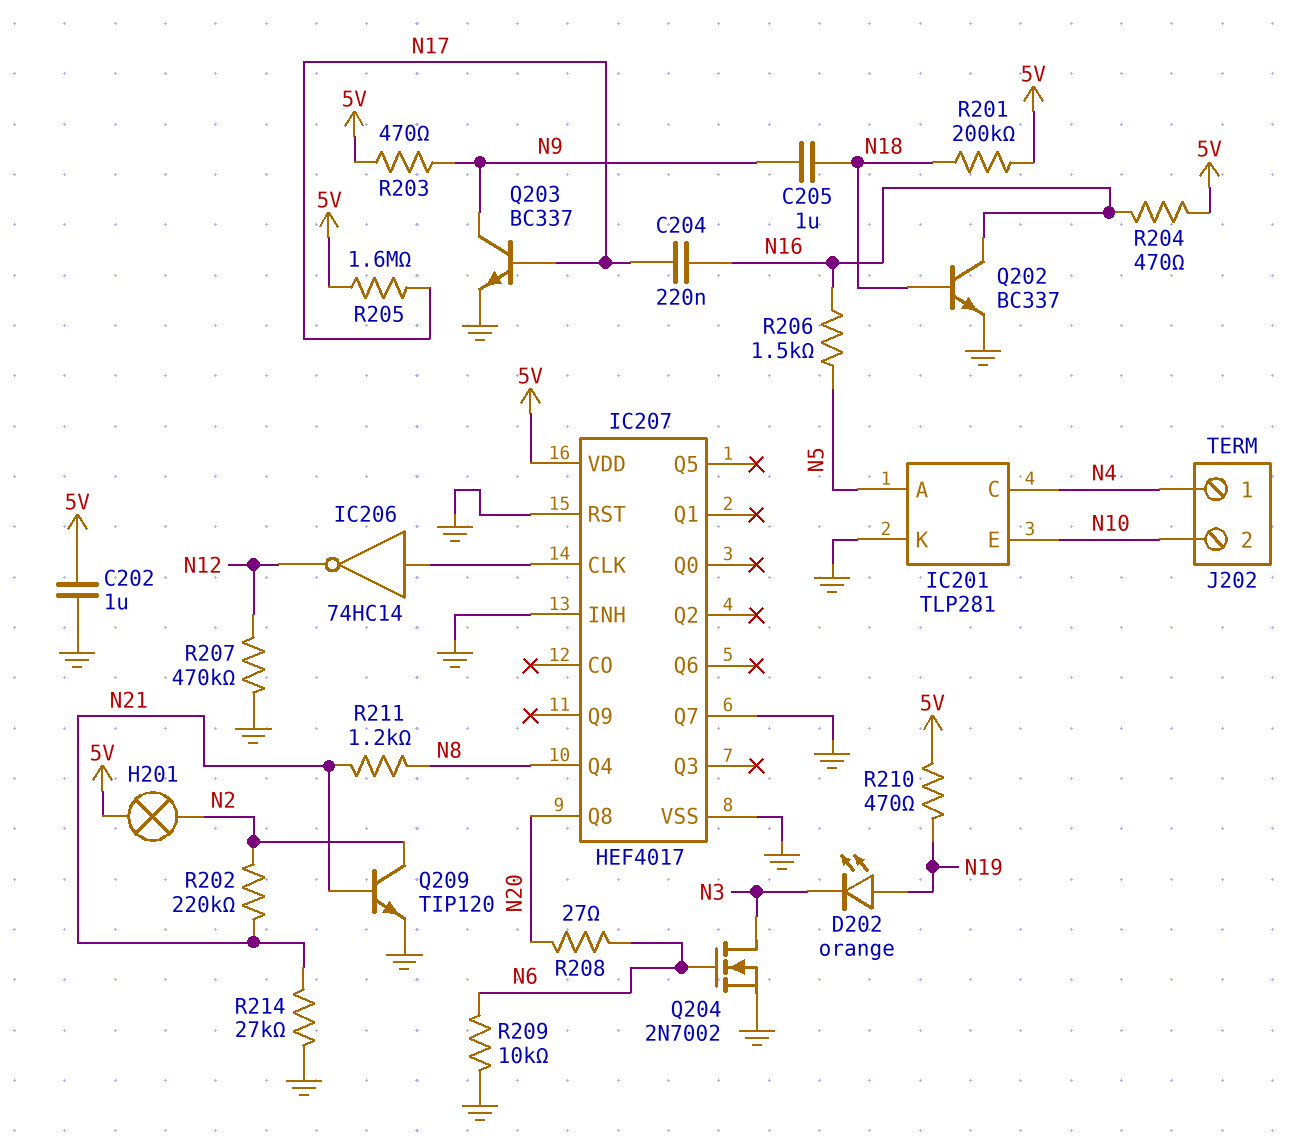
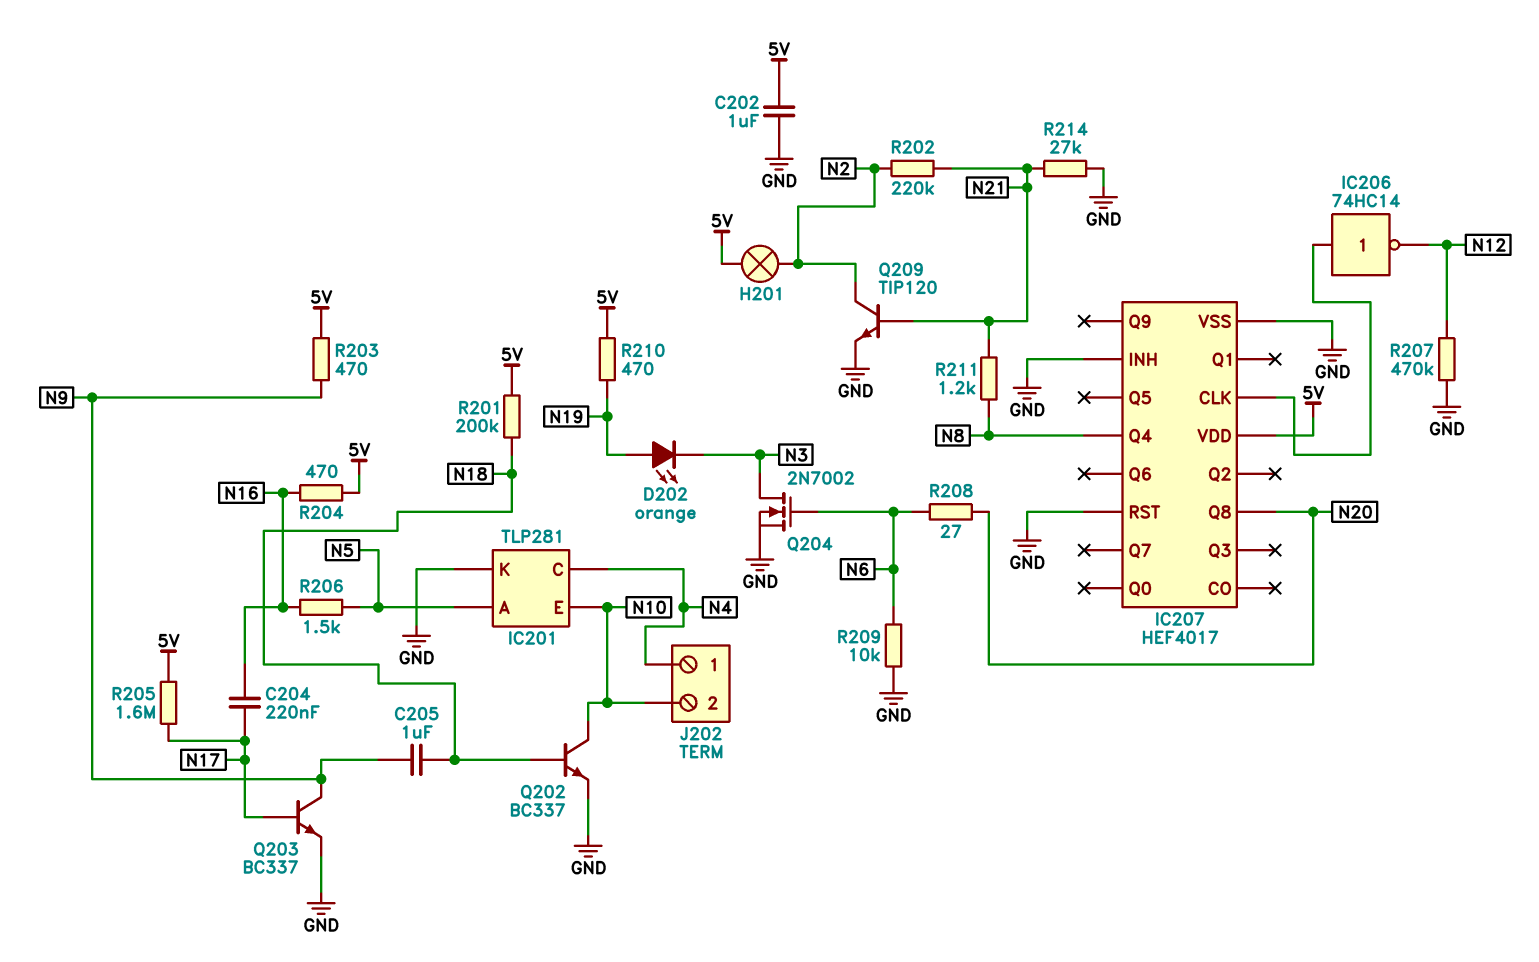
IC207 pin Q7: GND -> none
Q202: NPN BC337 (B N18, C N16, E GND) -> NPN BC337 (B N18, C N10, E GND)

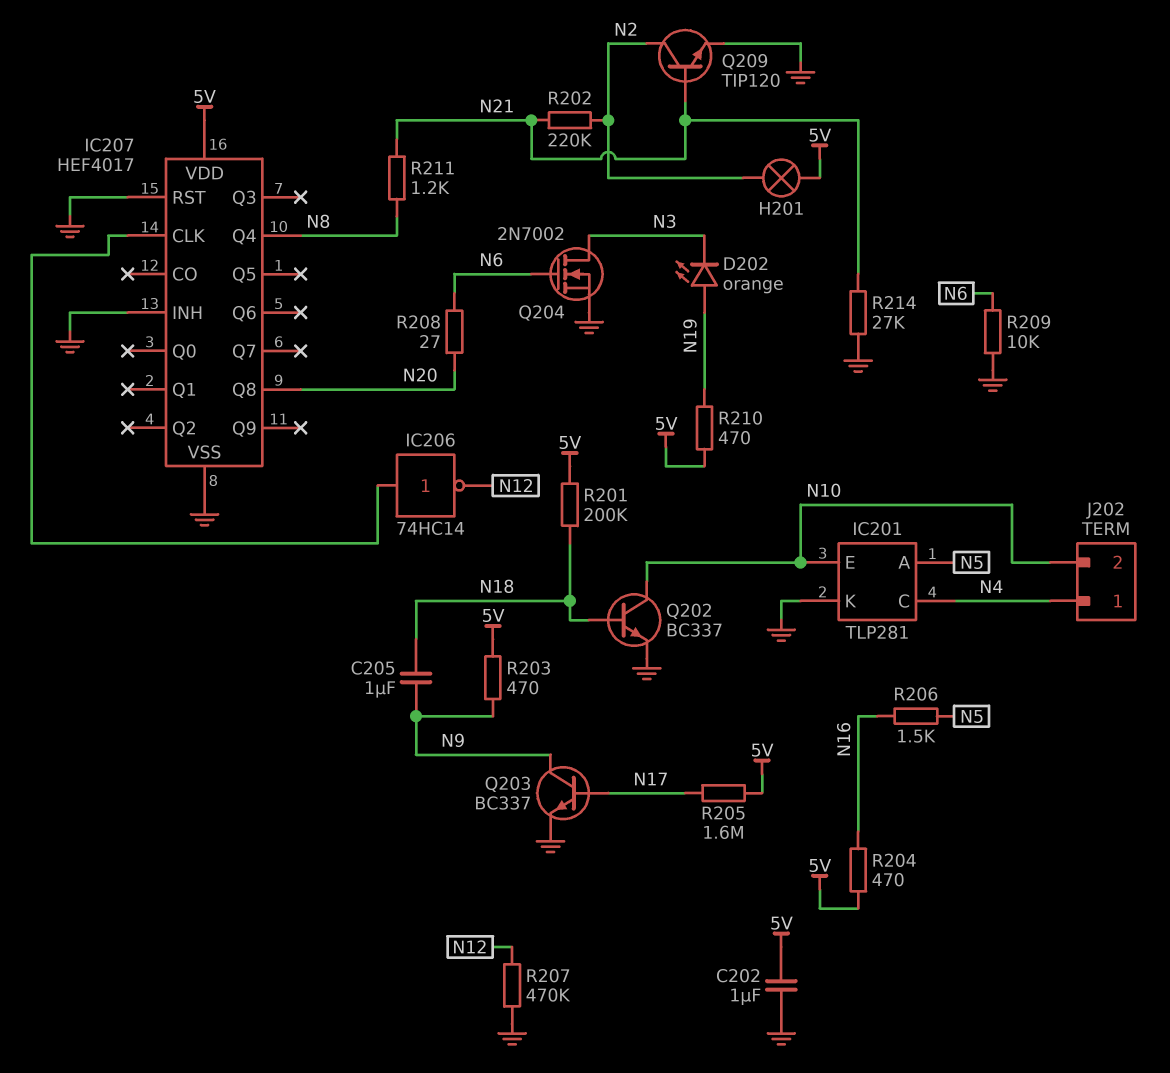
C204: 220nF (N16, N17) -> none

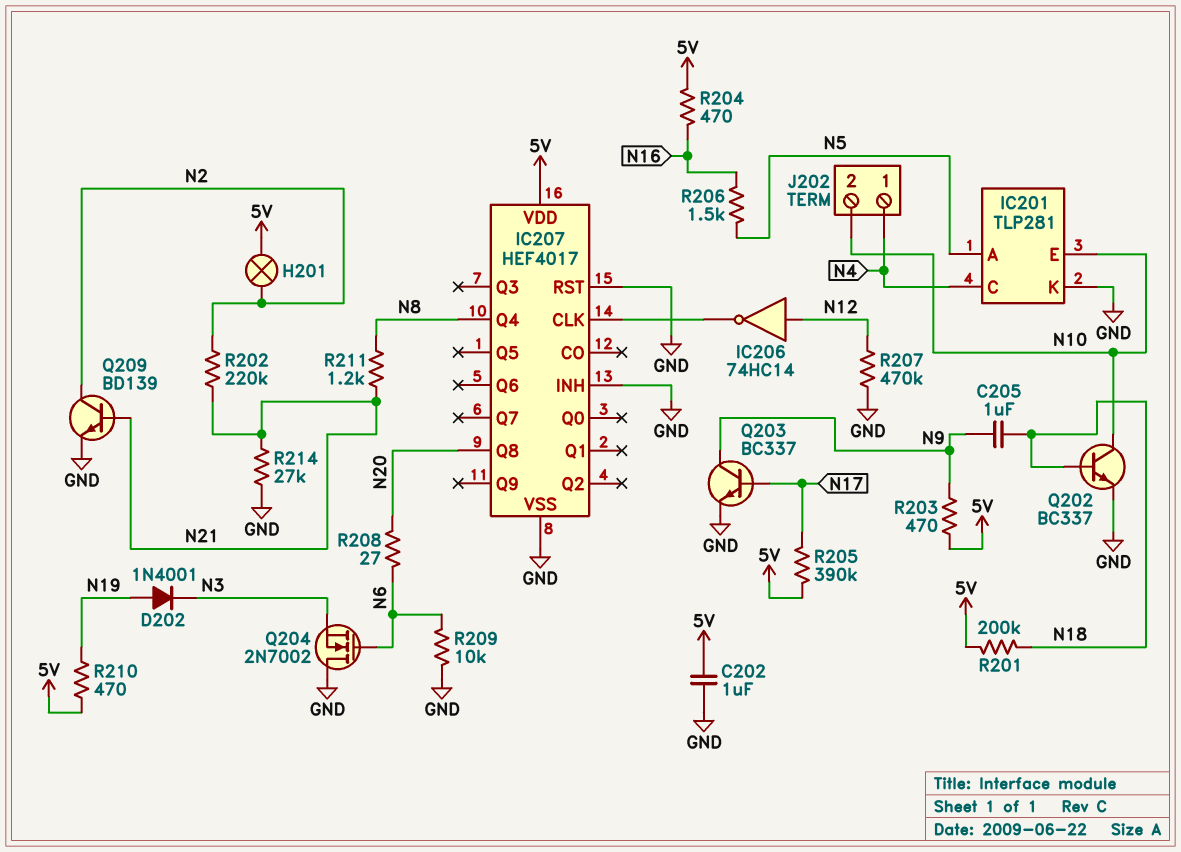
D202: LED orange (A N19, K N3) -> diode 1N4001 (A N19, K N3)
IC206: NOT 74HC14 (in IC207/CLK, out N12) -> NOT 74HC14 (in N12, out IC207/CLK)
Q204: NMOS 2N7002 (G N6, D N3, S GND) -> NMOS 2N7002 (G N6, D GND, S N3)
Q209: NPN TIP120 (B N21, C N2, E GND) -> NPN BD139 (B N21, C N2, E GND)
R205: 1.6M (5V, N17) -> 390k (5V, N17)

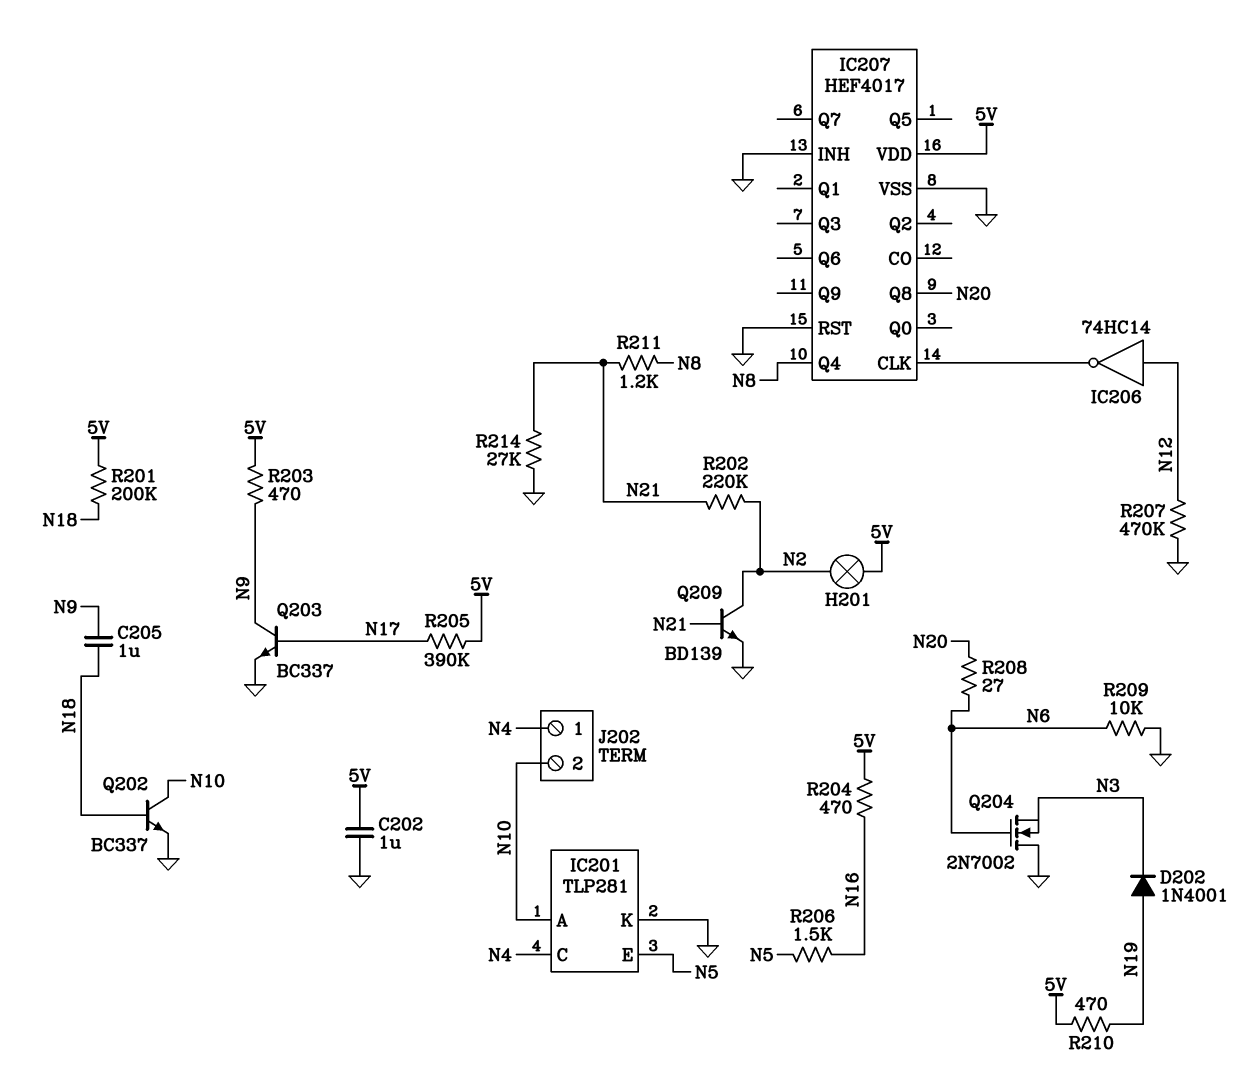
IC201 pin A: N5 -> N10
IC201 pin E: N10 -> N5

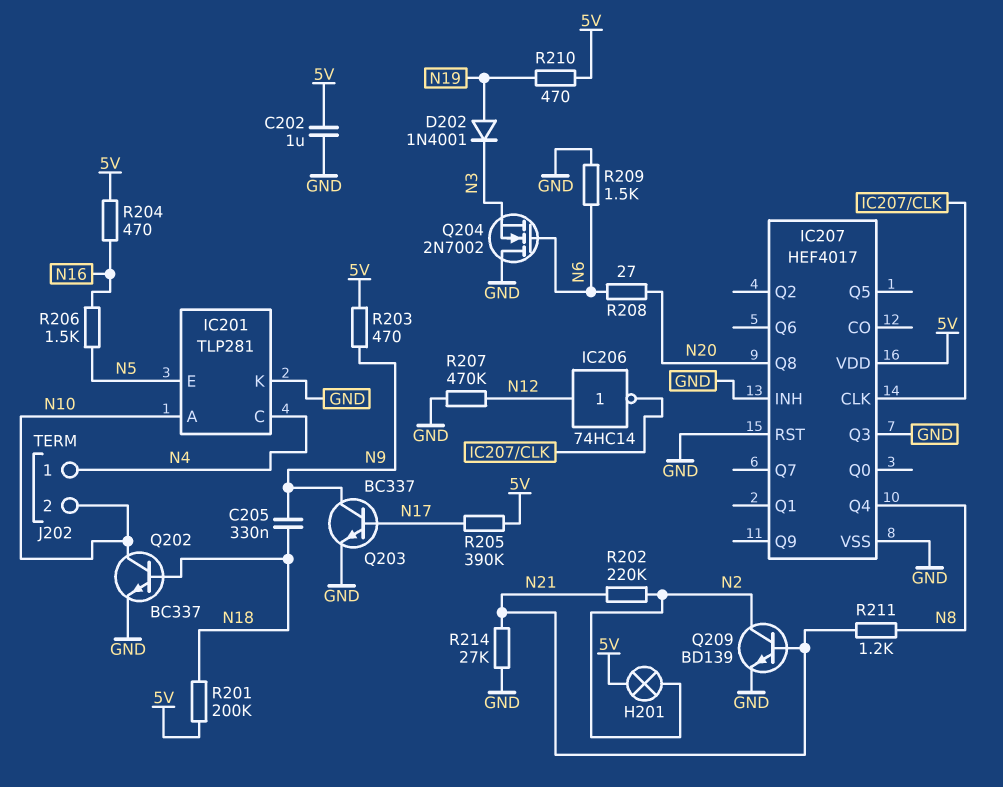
C205: 1uF (N9, N18) -> 330nF (N9, N18)
IC207 pin Q3: none -> GND
R209: 10k (GND, N6) -> 1.5k (GND, N6)

